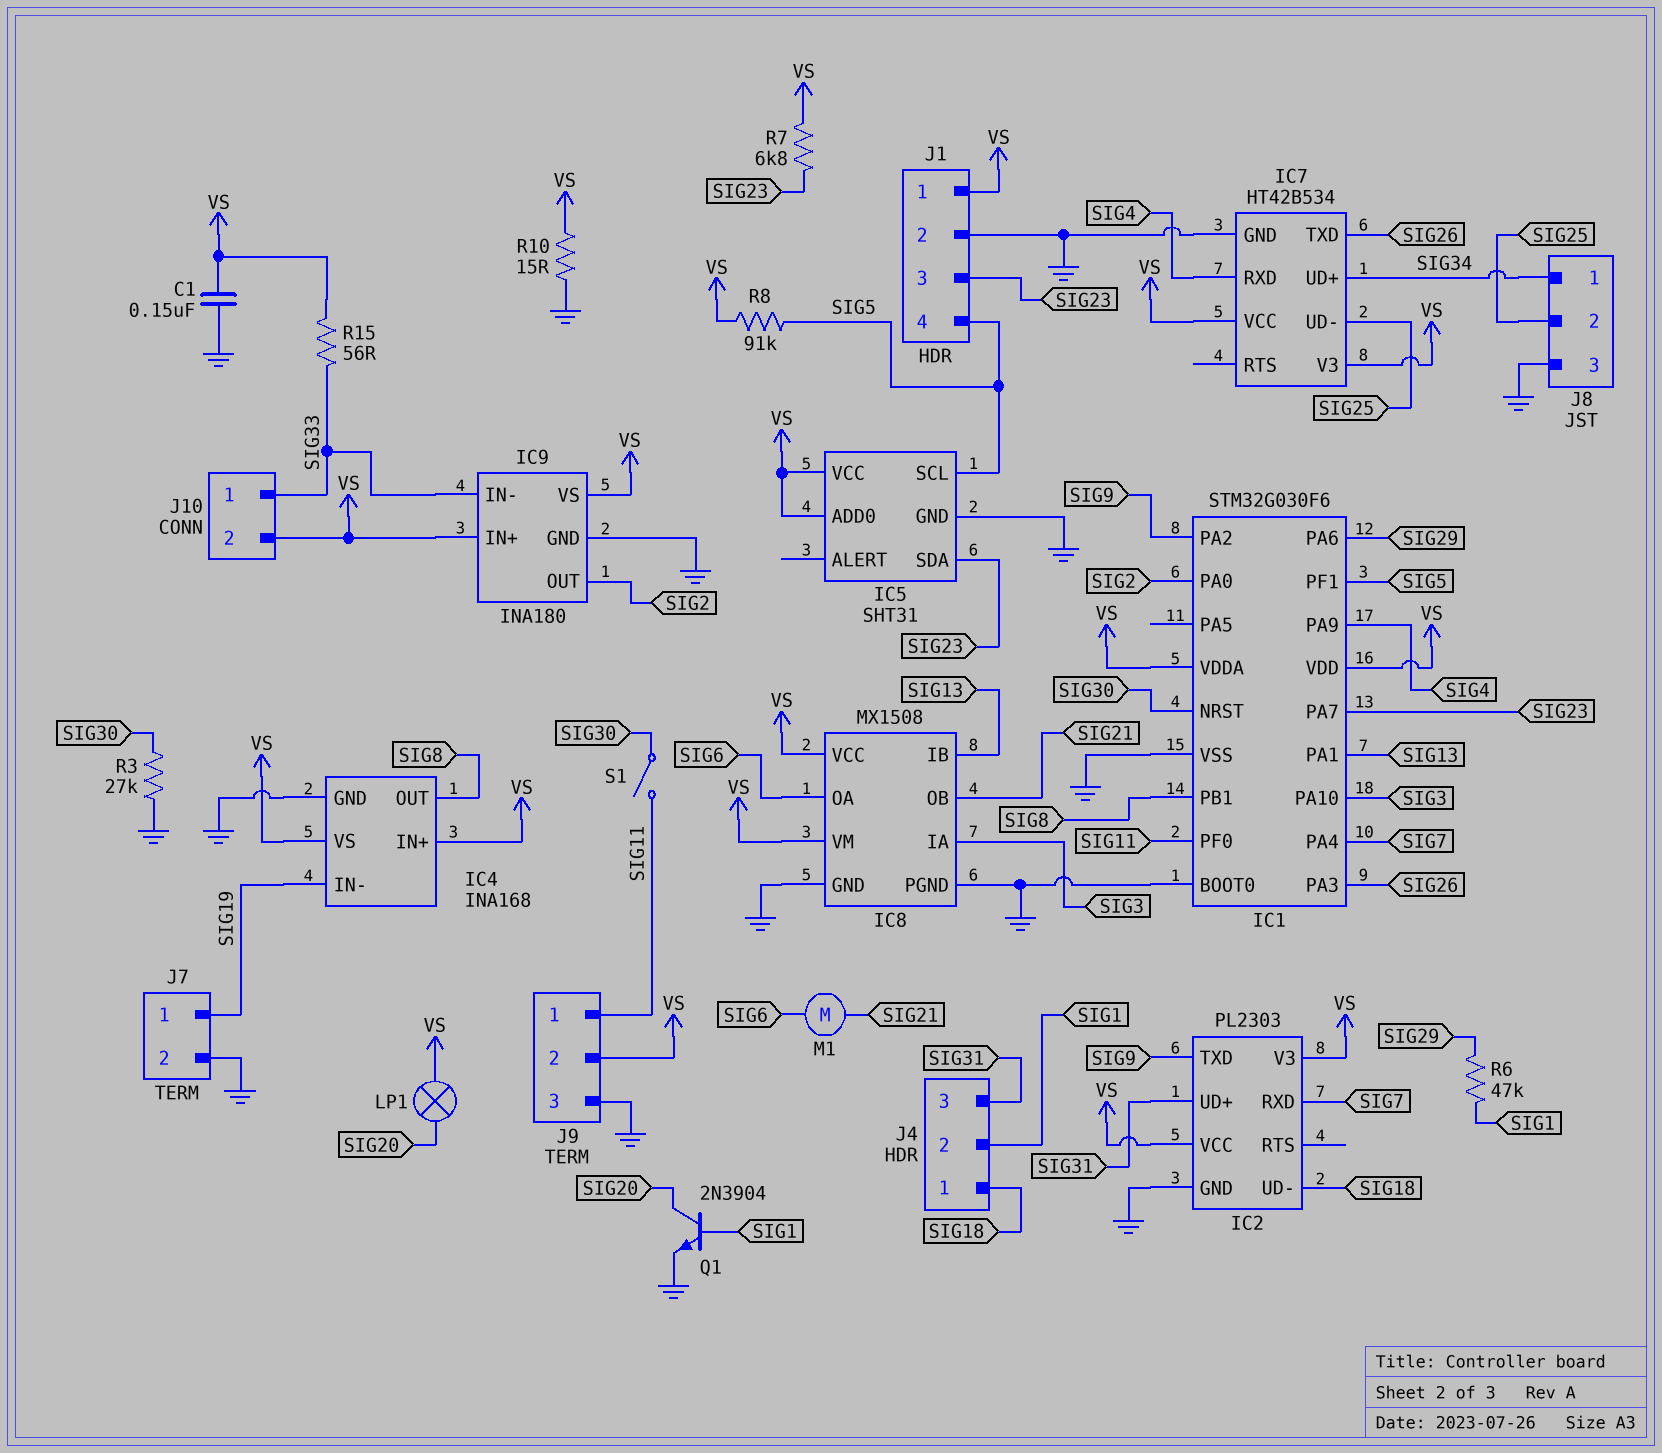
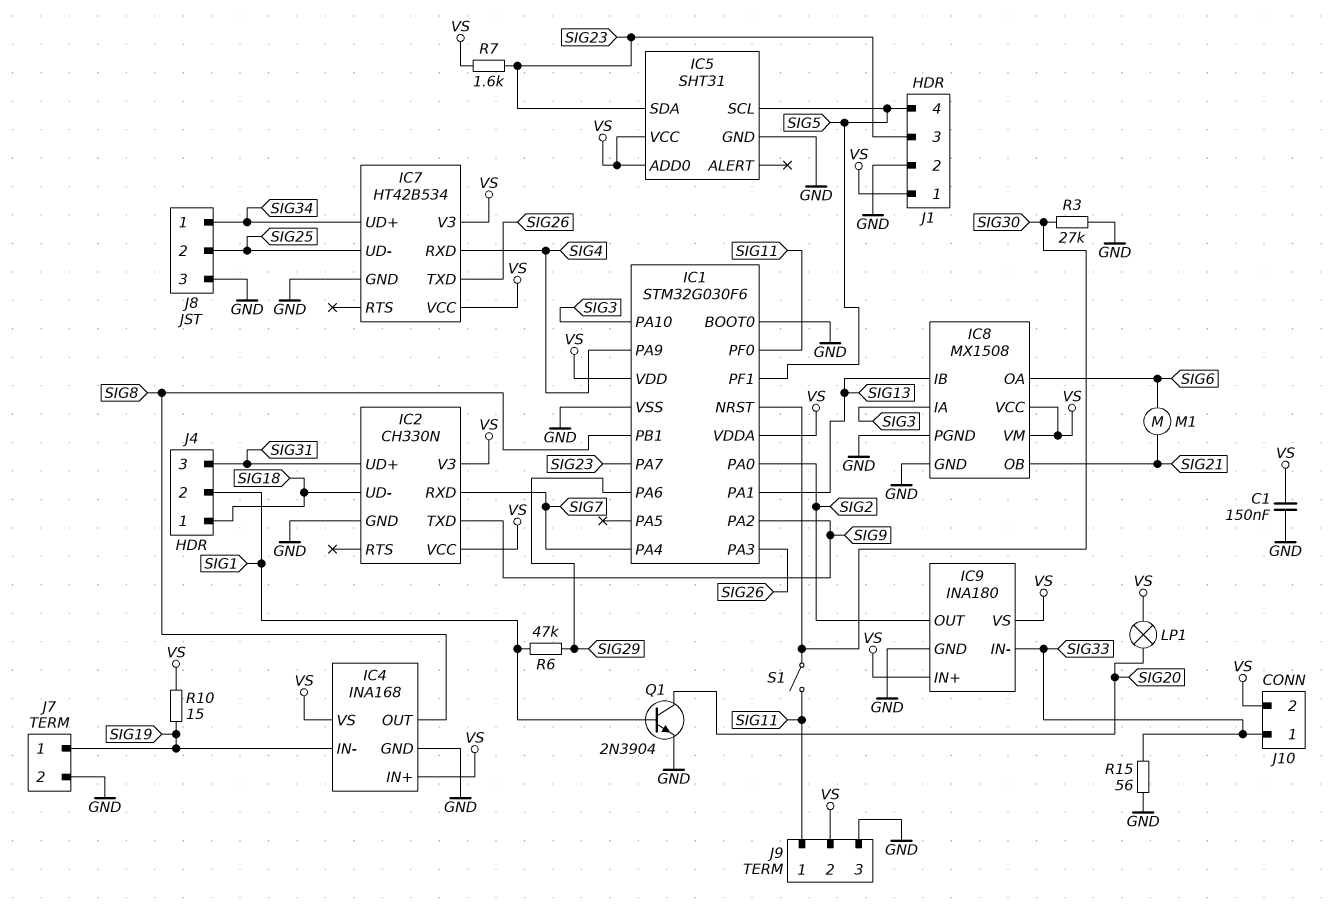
IC2: PL2303 -> CH330N
R7: 6.8k (SIG23, VS) -> 1.6k (SIG23, VS)
R8: 91k (SIG5, VS) -> none
R10: 15 (GND, VS) -> 15 (SIG19, VS)
R15: 56 (SIG33, VS) -> 56 (GND, SIG33)

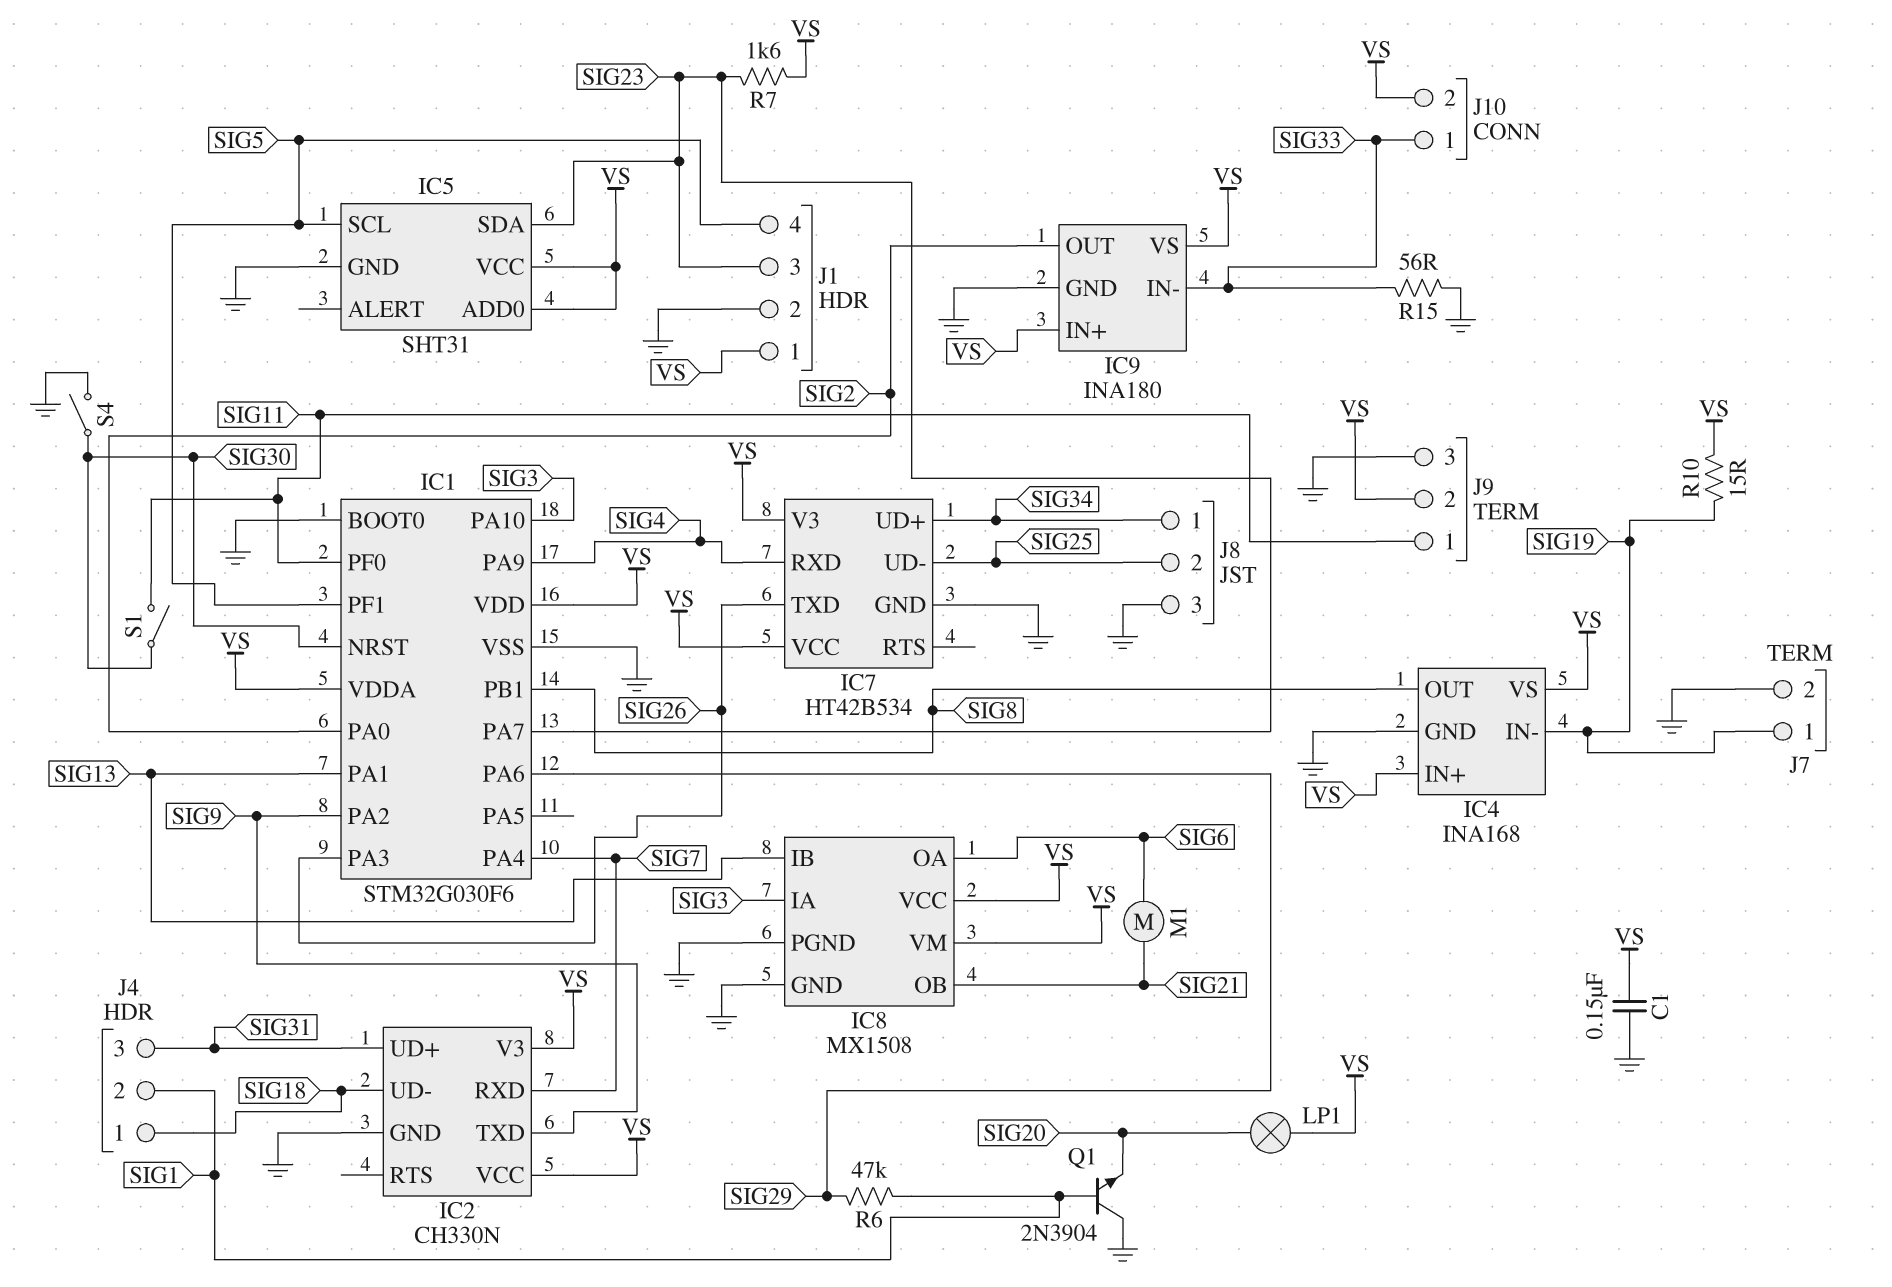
Q1: NPN 2N3904 (B SIG1, C SIG20, E GND) -> NPN 2N3904 (B SIG1, C GND, E SIG20)
R3: 27k (GND, SIG30) -> none
S4: none -> switch (GND, SIG30)

